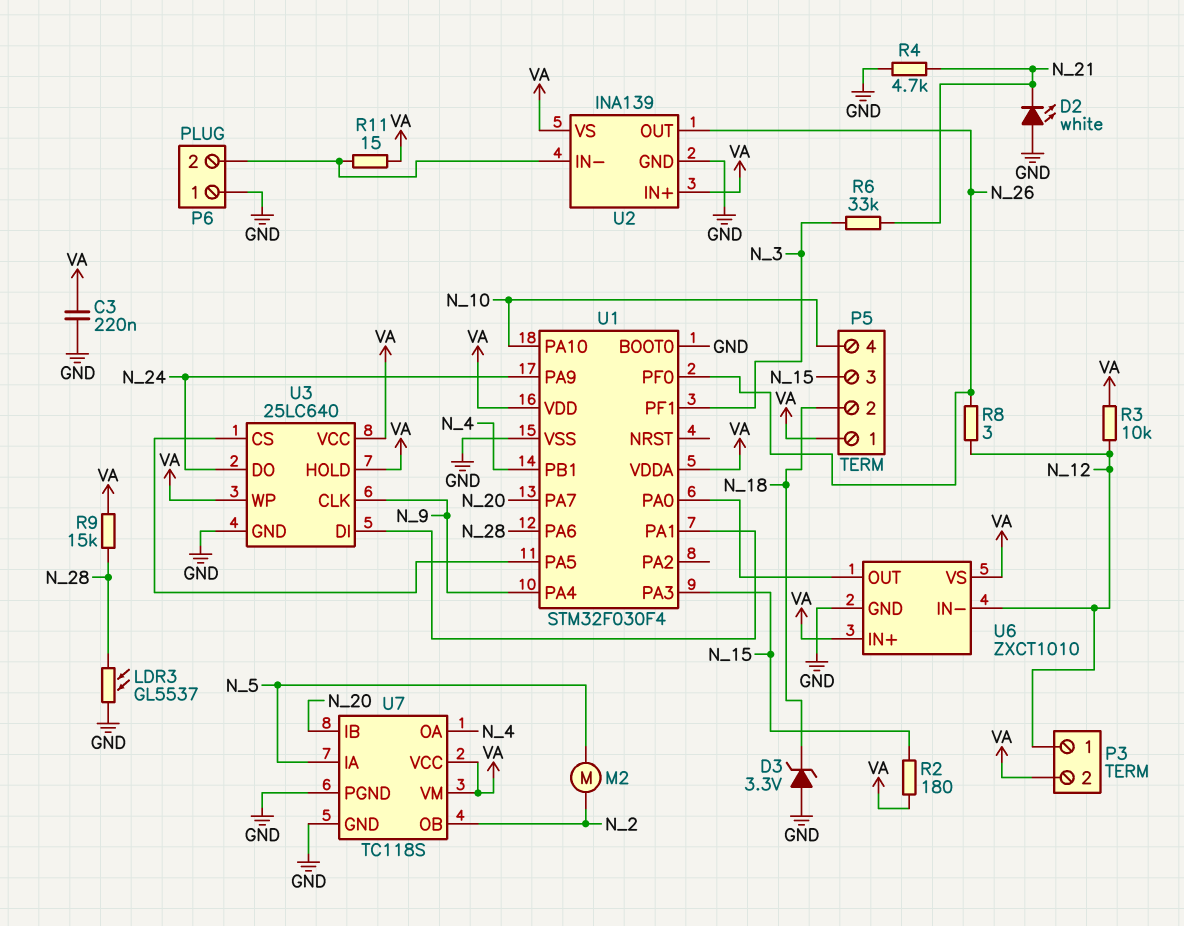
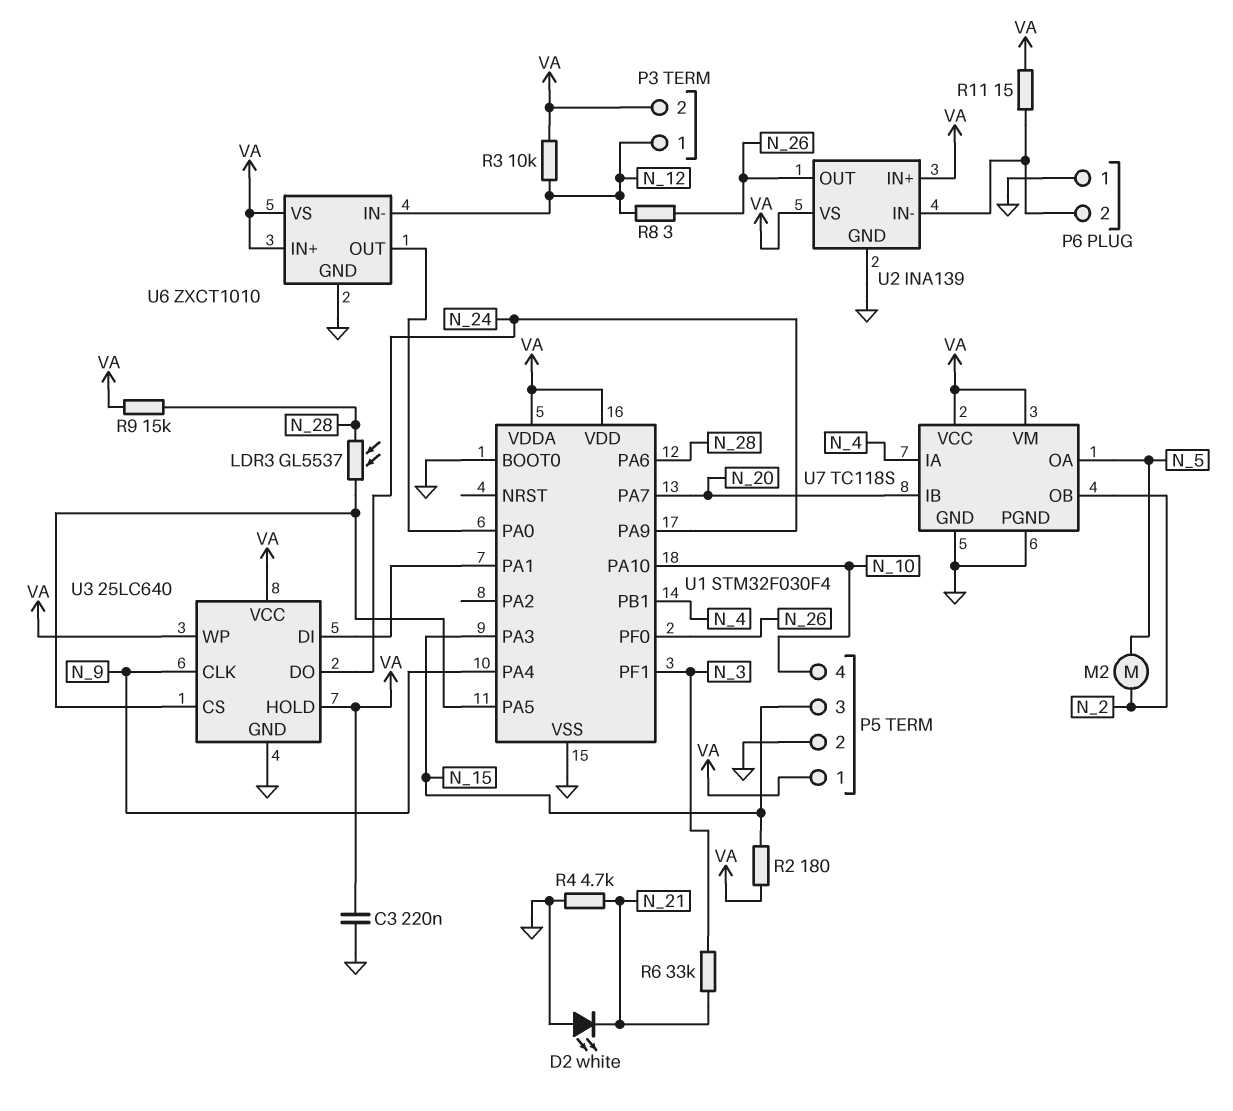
D3: zener 3.3V (A GND, K N_18) -> none
LDR3: GL5537 (GND, N_28) -> GL5537 (N_28, U1/PA5)
P5 pin 2: N_18 -> GND
U7 pin IA: N_5 -> N_4
U7 pin OA: N_4 -> N_5

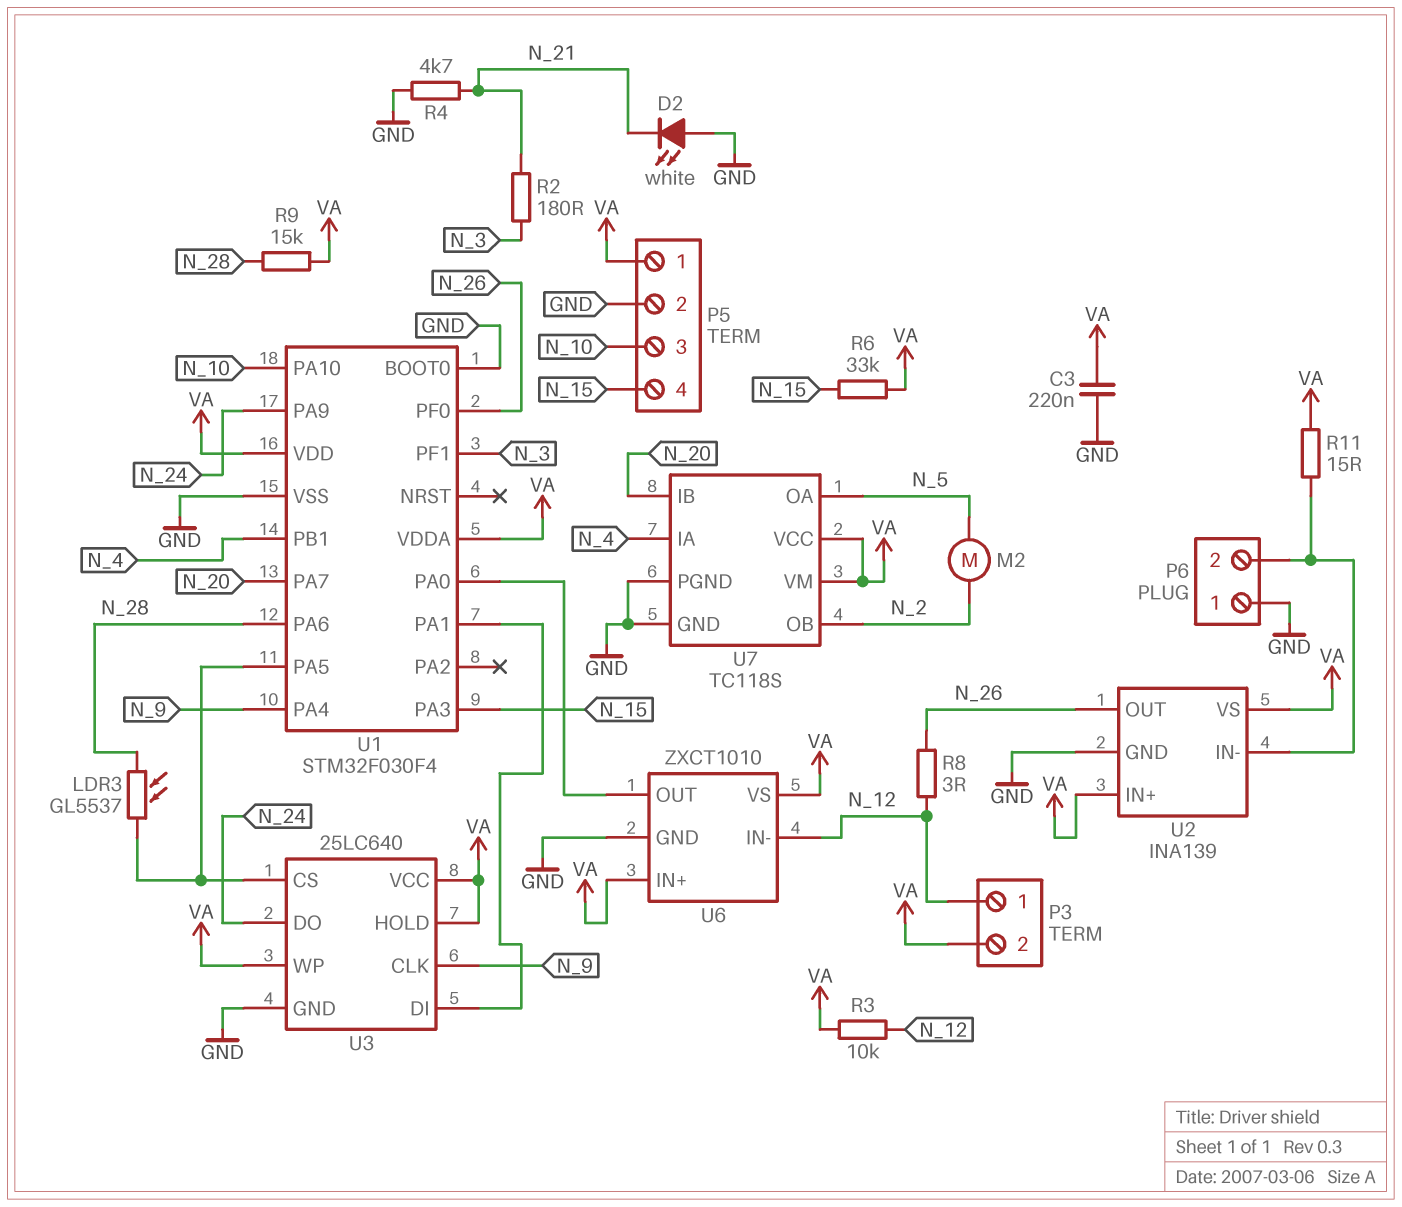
P5 pin 3: N_15 -> N_10
P5 pin 4: N_10 -> N_15
R2: 180 (N_15, VA) -> 180 (N_3, N_21)
R6: 33k (N_3, N_21) -> 33k (N_15, VA)

